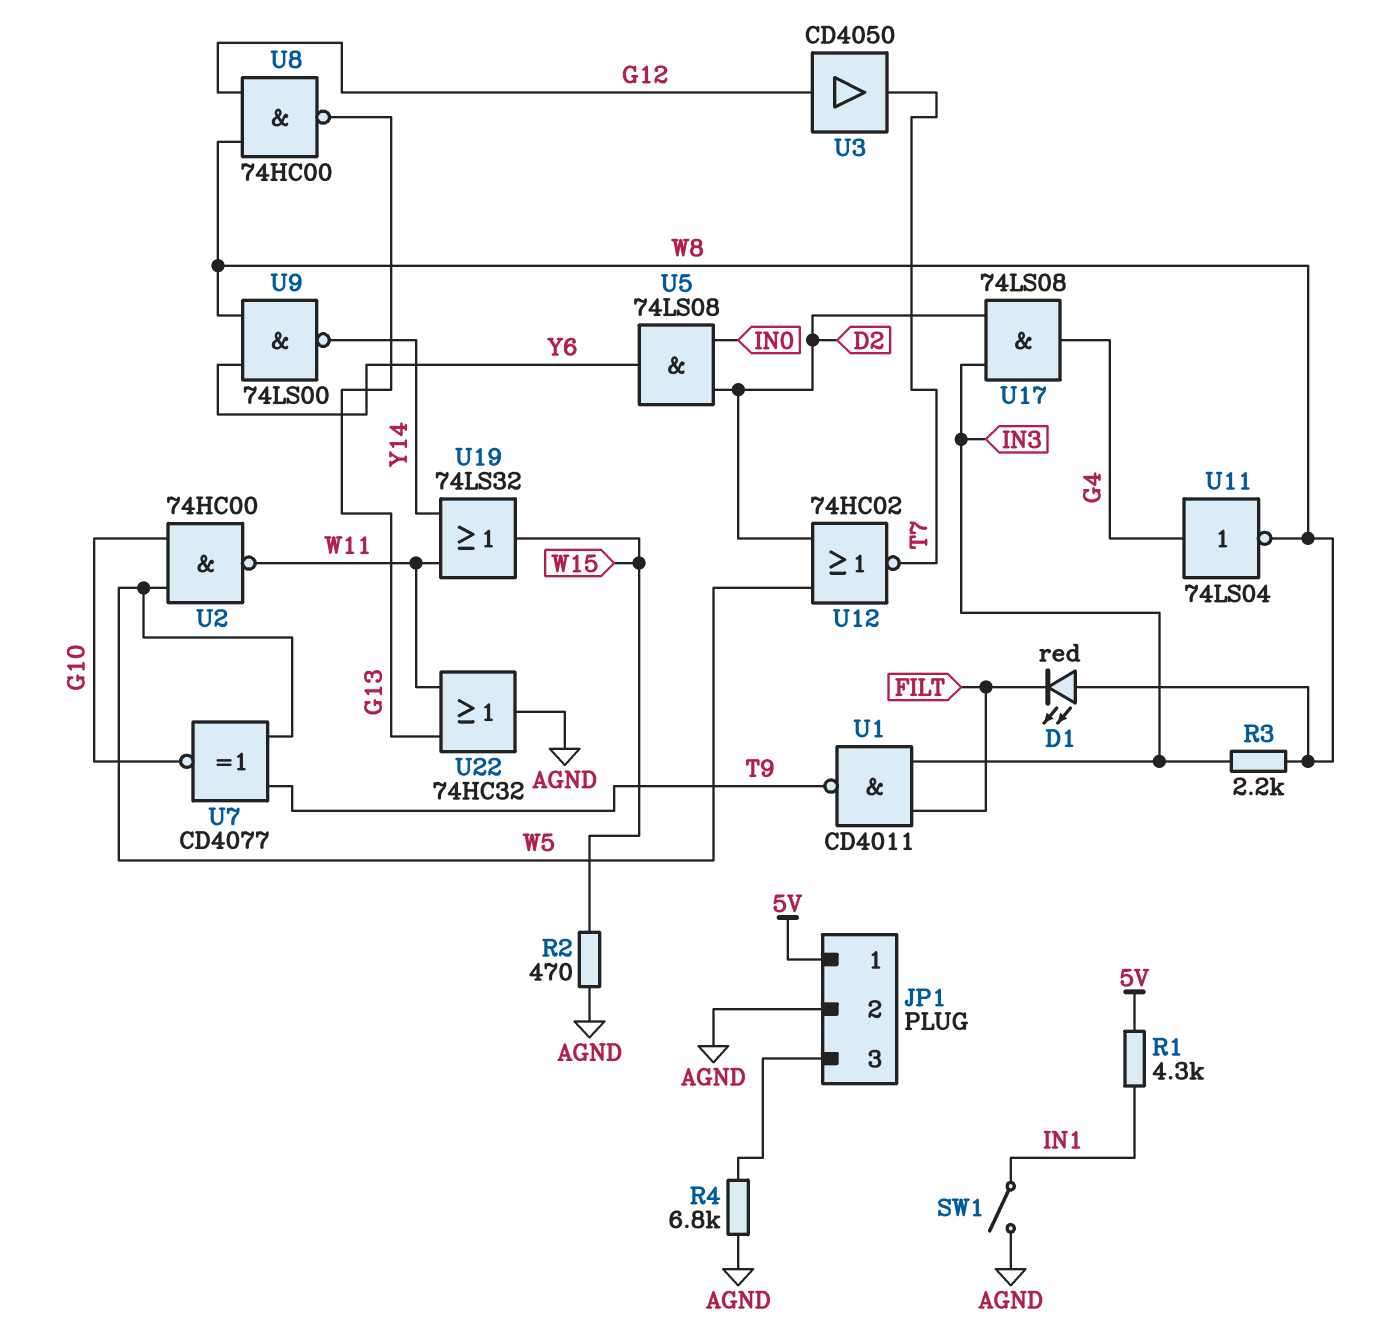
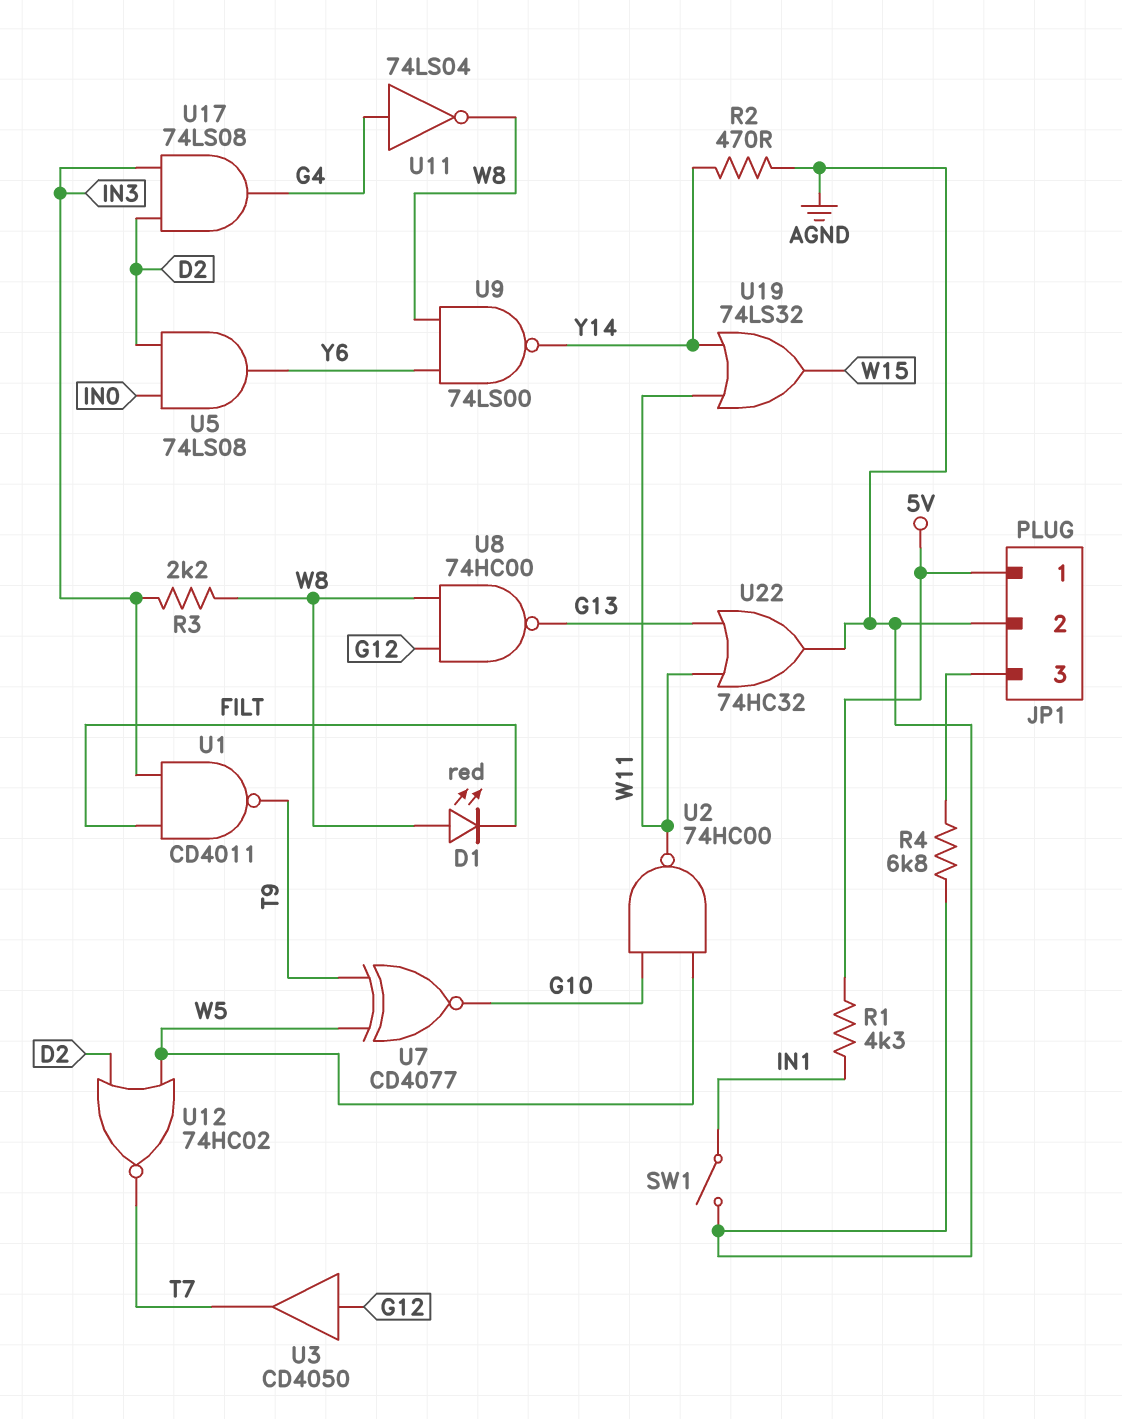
R2: 470 (AGND, W15) -> 470 (AGND, Y14)

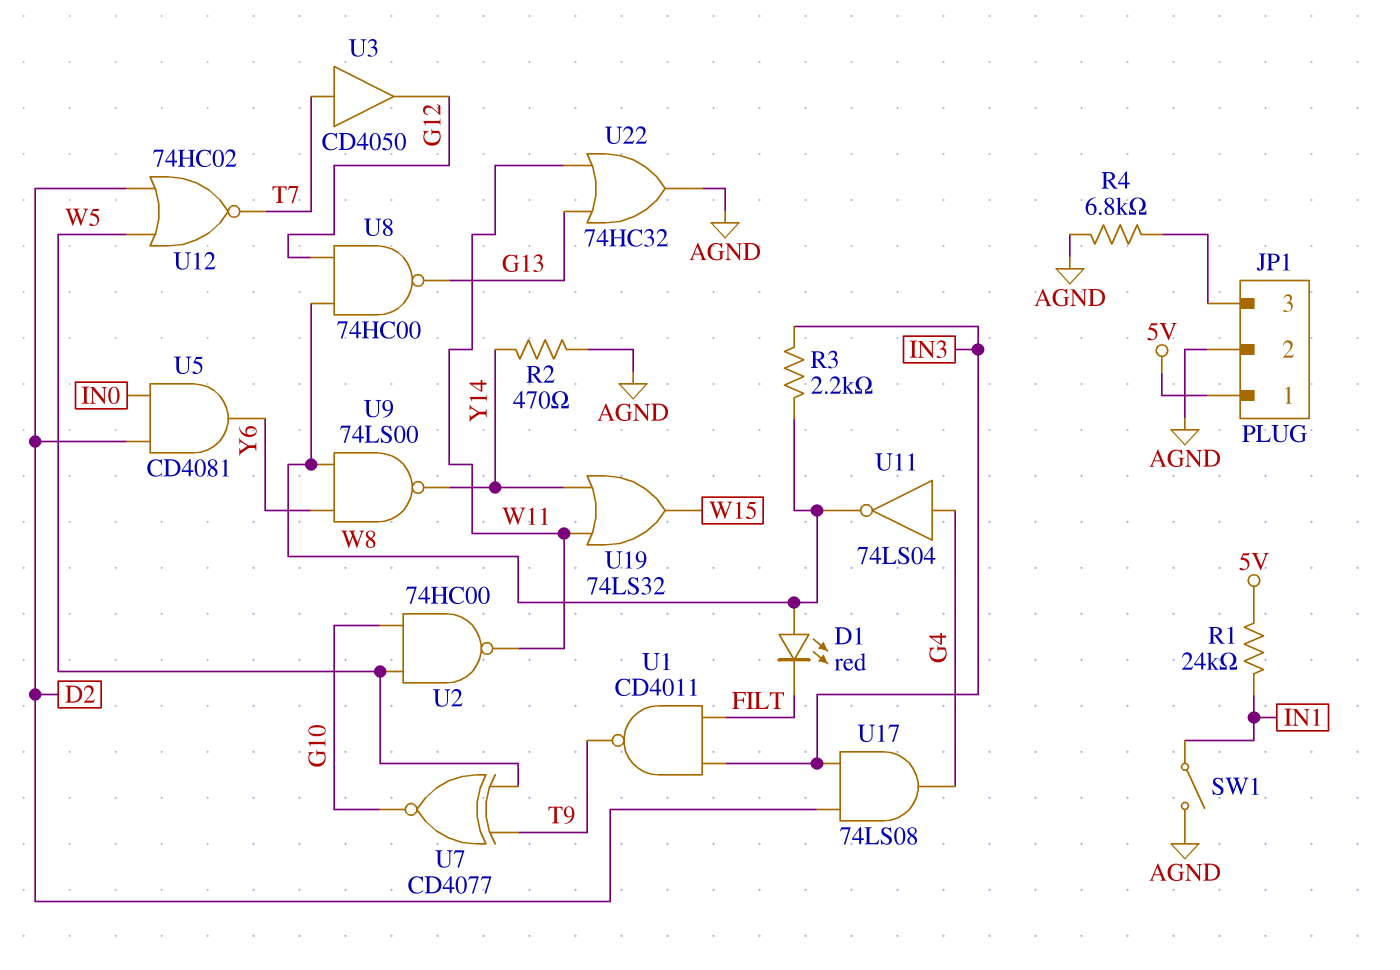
R1: 4.3k (5V, IN1) -> 24k (5V, IN1)
U3: buffer CD4050 (in G12, out T7) -> buffer CD4050 (in T7, out G12)
U5: AND 74LS08 (in D2, in IN0, out Y6) -> AND CD4081 (in D2, in IN0, out Y6)

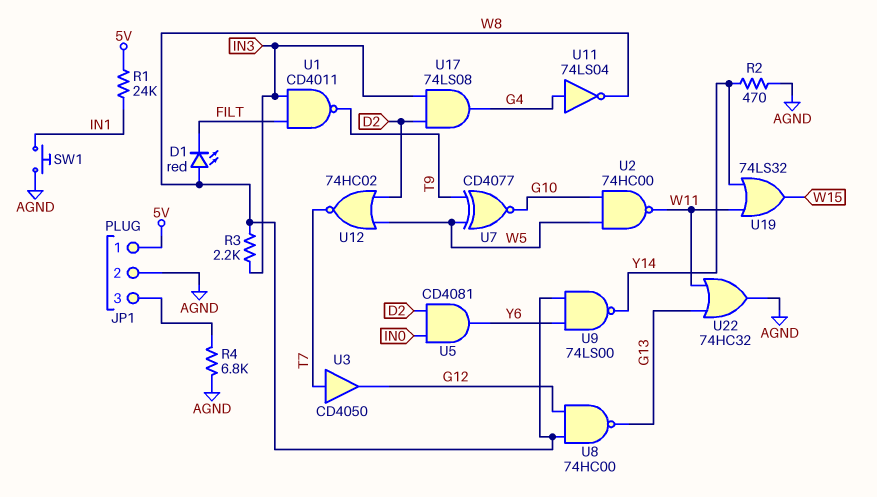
SW1: switch (AGND, IN1) -> button (AGND, IN1)

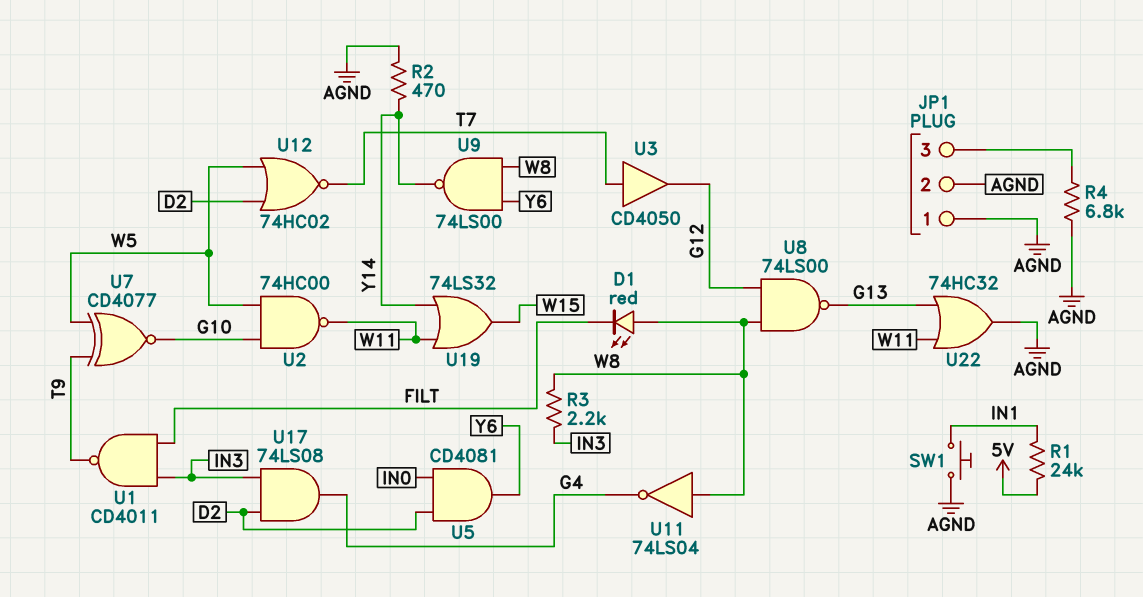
JP1 pin 1: 5V -> AGND
U8: NAND 74HC00 (in G12, in W8, out G13) -> NAND 74LS00 (in G12, in W8, out G13)
U11: NOT 74LS04 (in G4, out W8) -> NOT 74LS04 (in W8, out G4)

